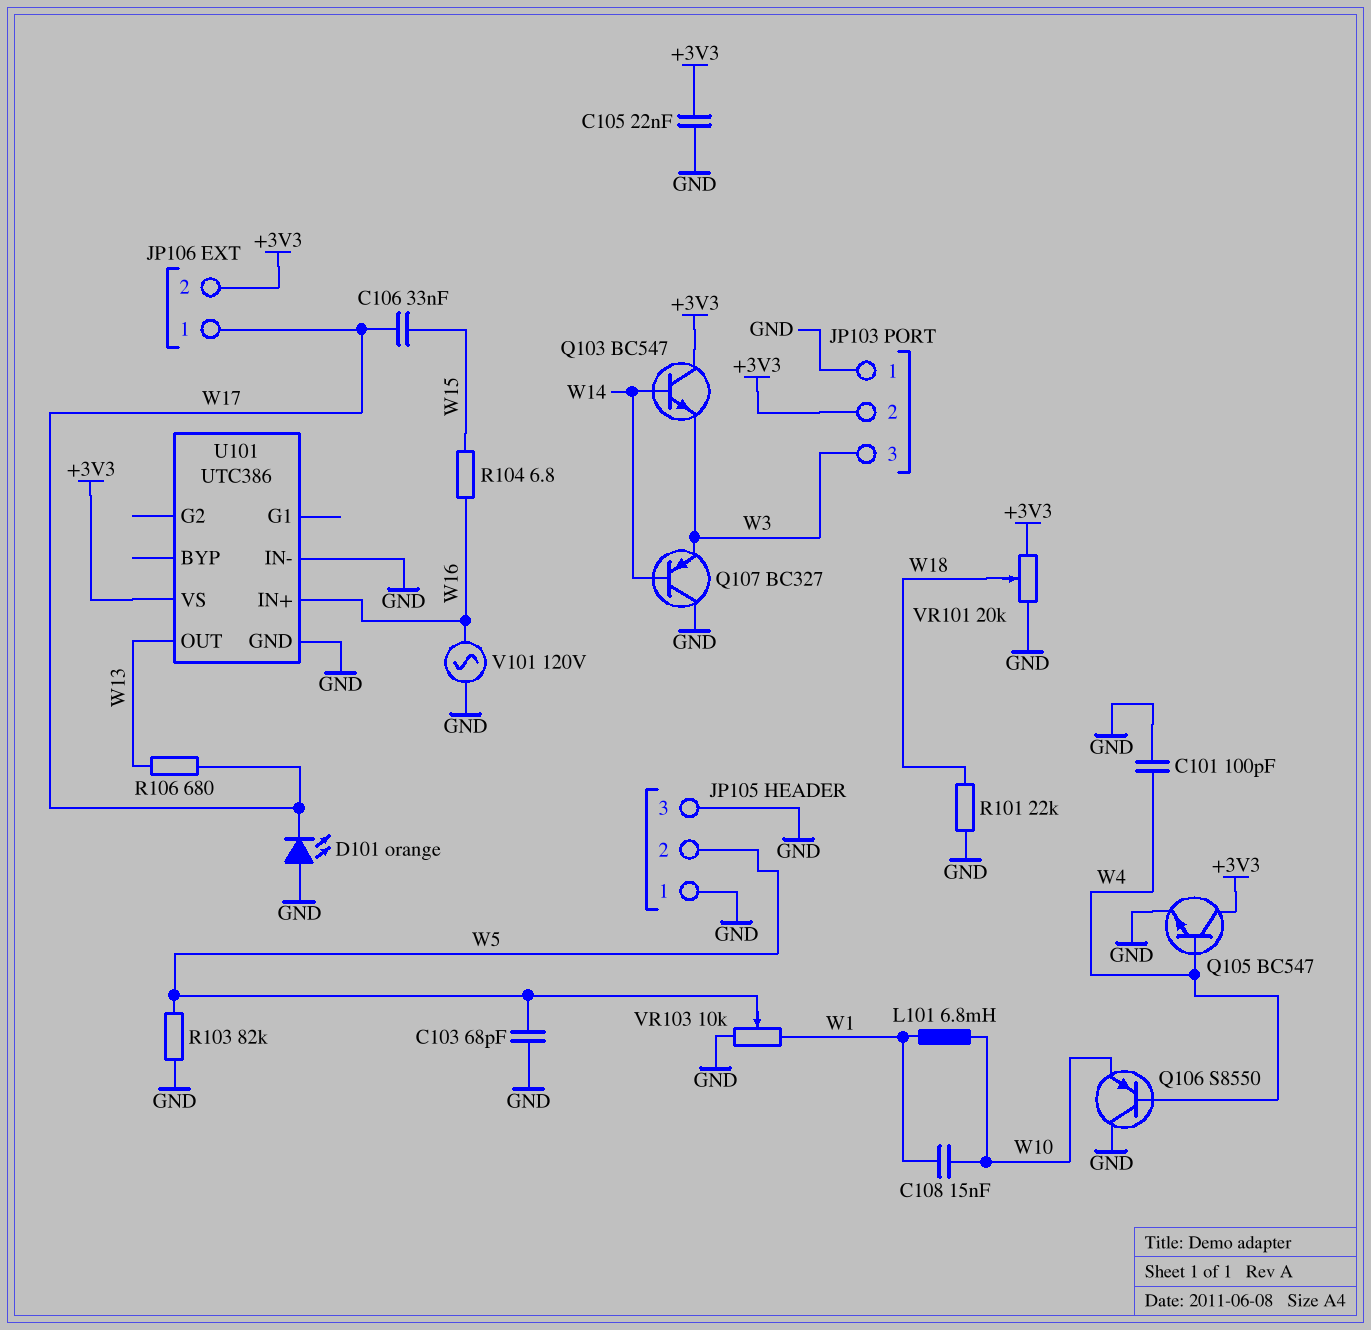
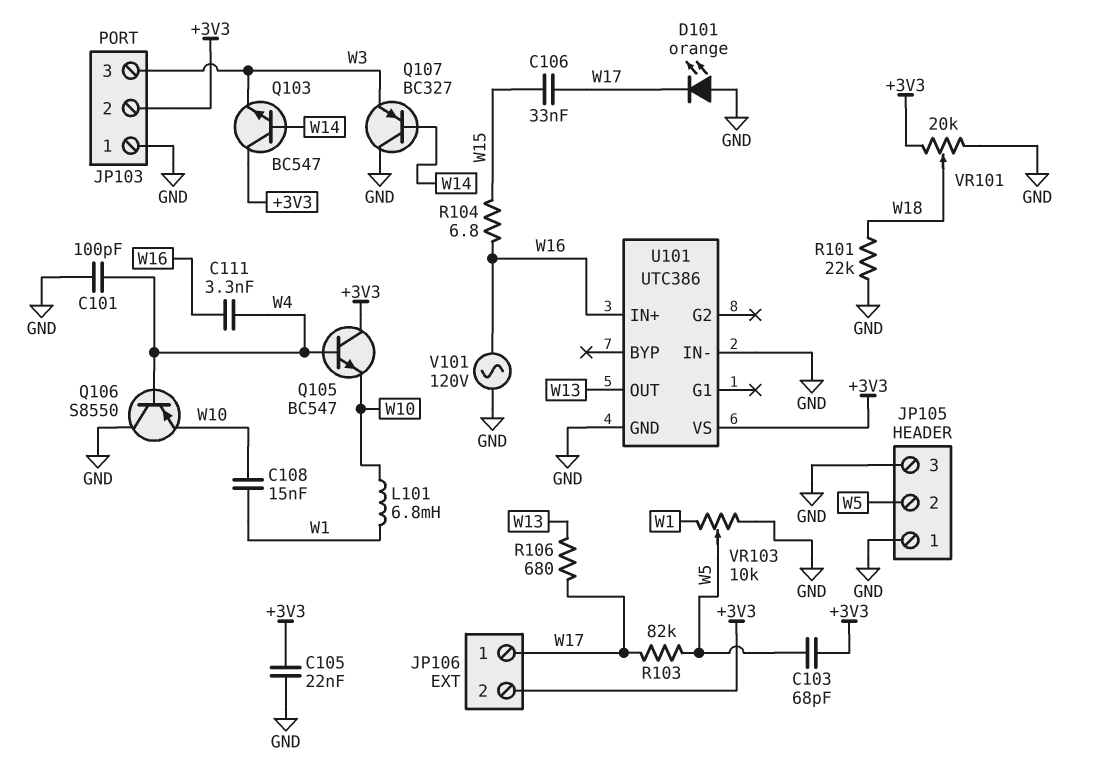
C103: 68pF (GND, W5) -> 68pF (+3V3, W5)
C111: none -> 3.3nF (W4, W16)
Q105: NPN BC547 (B W4, C +3V3, E GND) -> NPN BC547 (B W4, C +3V3, E W10)
R103: 82k (GND, W5) -> 82k (W5, W17)

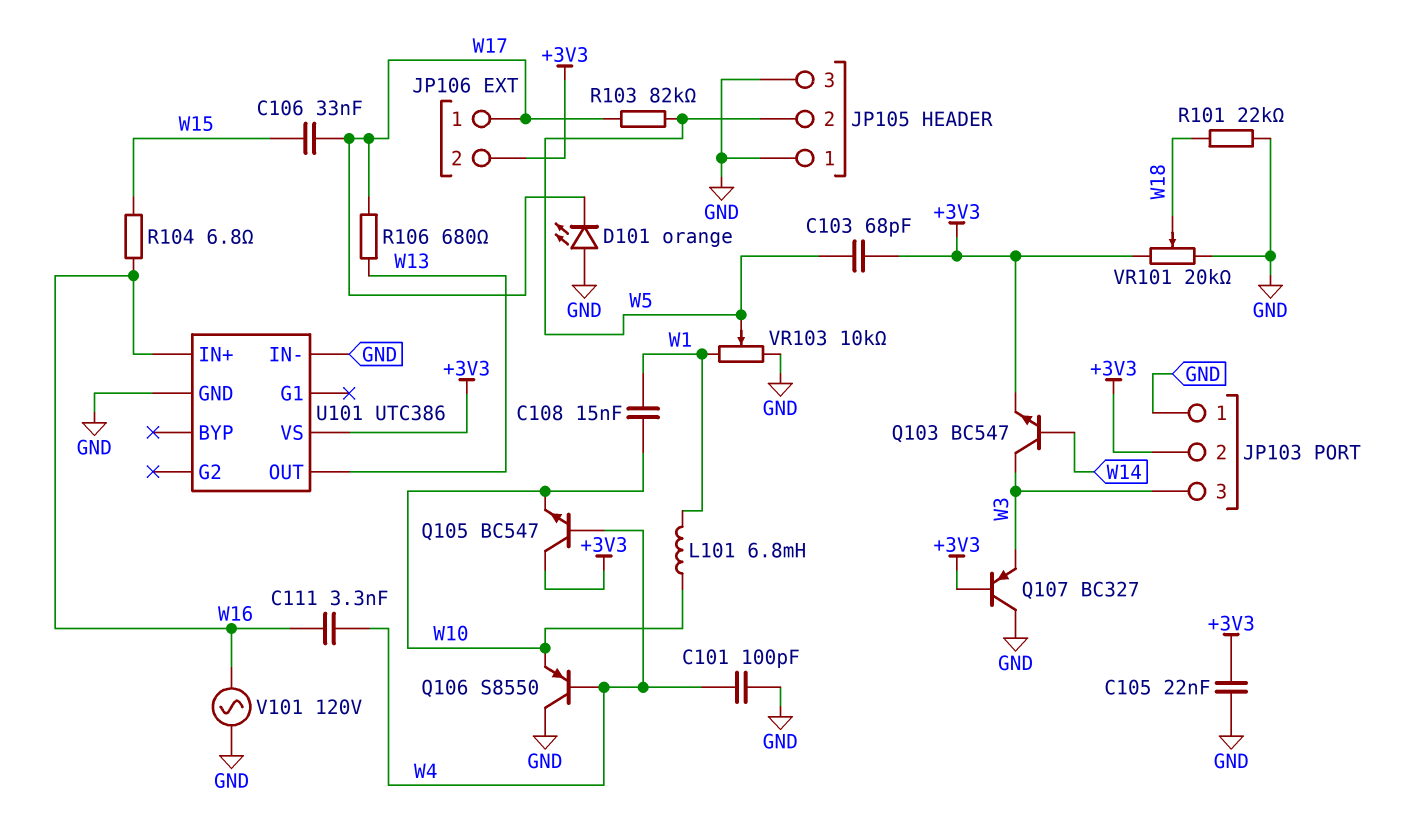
Q103: NPN BC547 (B W14, C +3V3, E W3) -> NPN BC547 (B W14, C W3, E +3V3)
Q107: PNP BC327 (B W14, C GND, E W3) -> PNP BC327 (B +3V3, C GND, E W3)

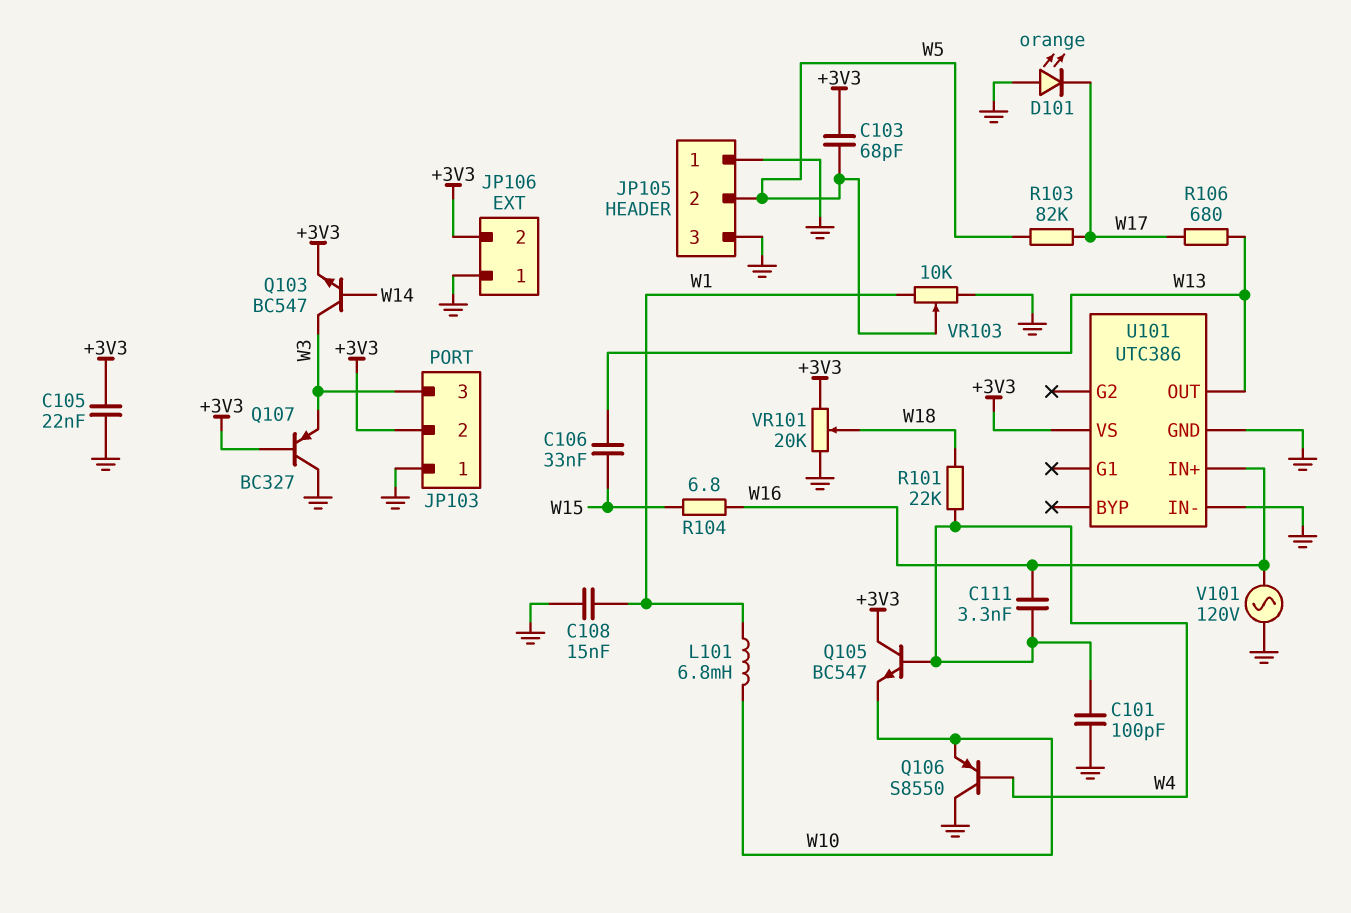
C106: 33nF (W15, W17) -> 33nF (W13, W15)
C108: 15nF (W1, W10) -> 15nF (GND, W1)
JP106 pin 1: W17 -> GND
R101: 22k (GND, W18) -> 22k (W4, W18)

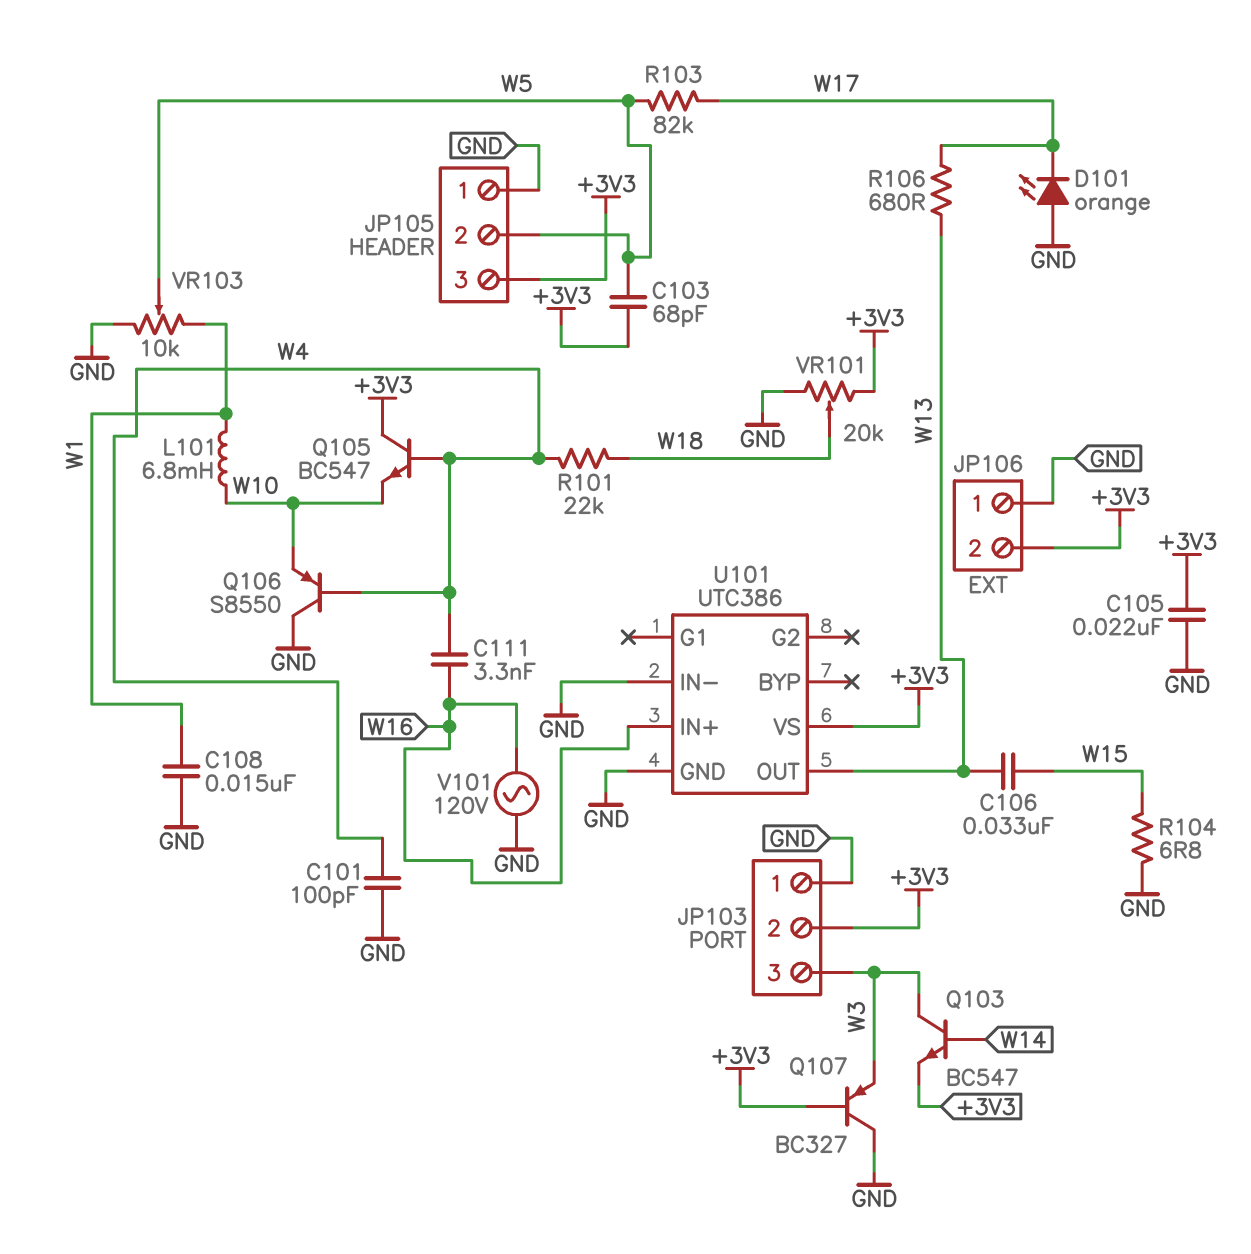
JP105 pin 3: GND -> +3V3
R104: 6.8 (W15, W16) -> 6.8 (GND, W15)

